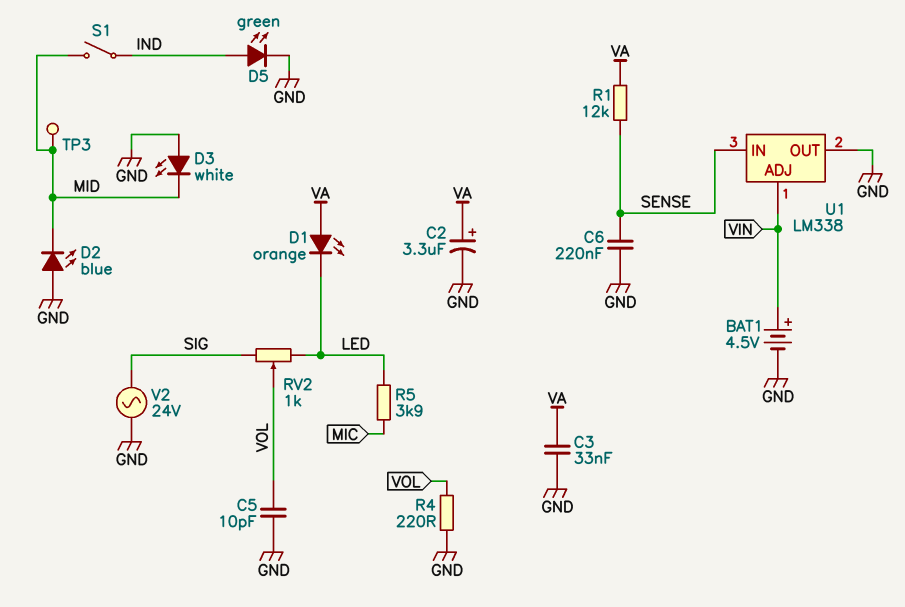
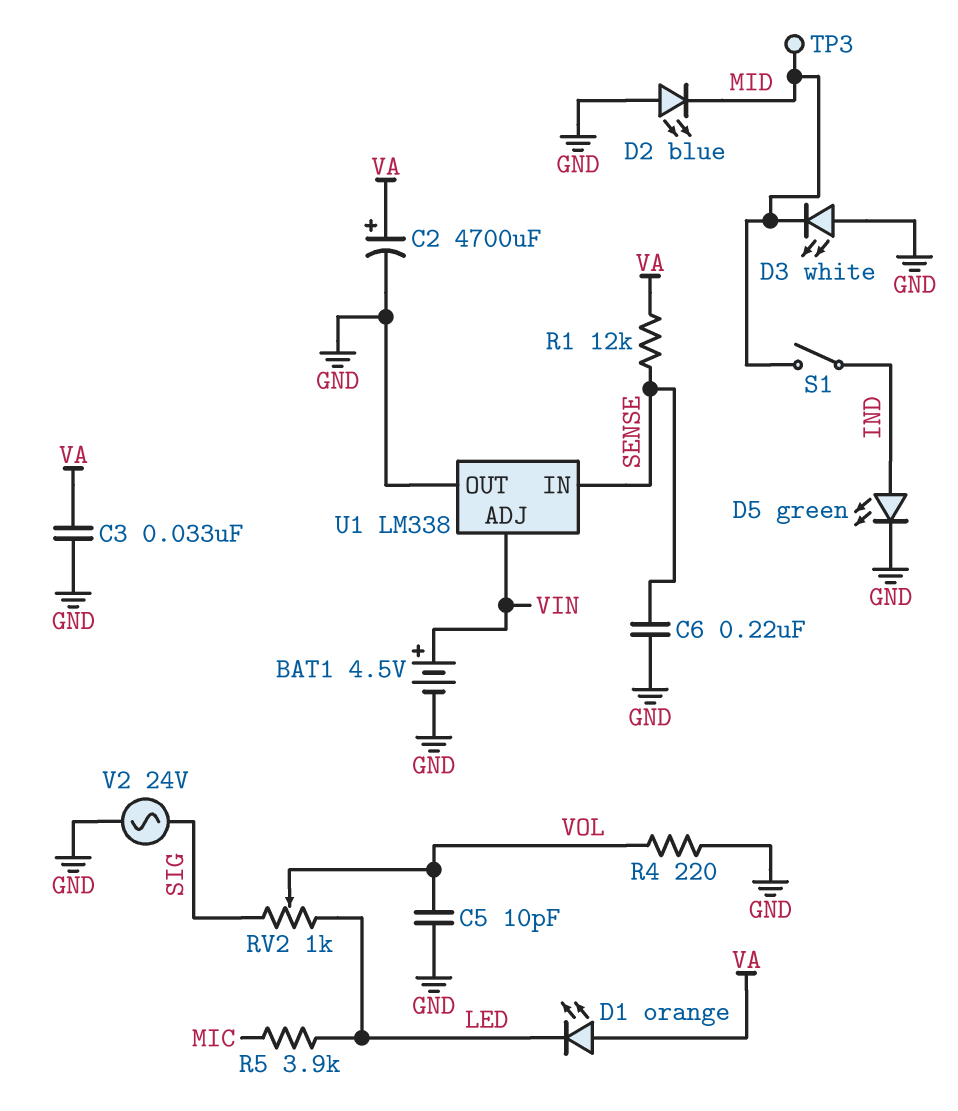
C2: 3.3uF (plus VA, minus GND) -> 4700uF (plus VA, minus GND)

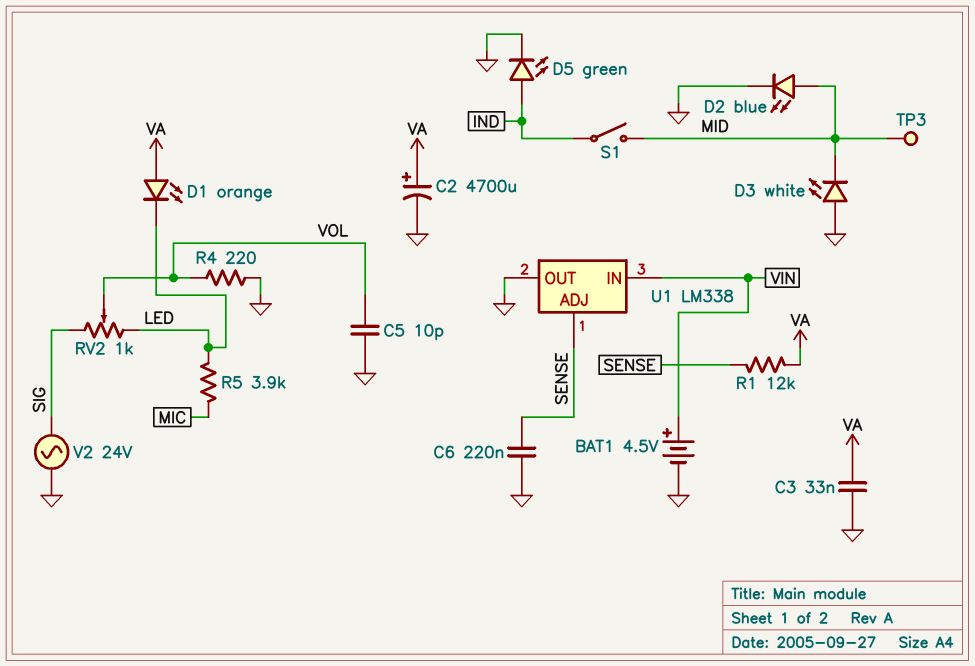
D2: LED blue (A GND, K MID) -> LED blue (A MID, K GND)
U1 pin ADJ: VIN -> SENSE
U1 pin IN: SENSE -> VIN

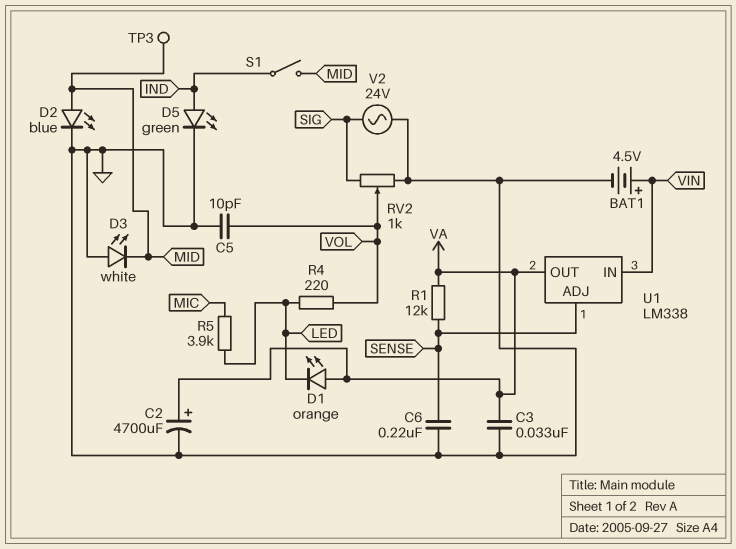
R4: 220 (GND, VOL) -> 220 (LED, VOL)
RV2: 1k (LED, SIG, wiper VOL) -> 1k (GND, SIG, wiper VOL)
U1 pin OUT: GND -> VA

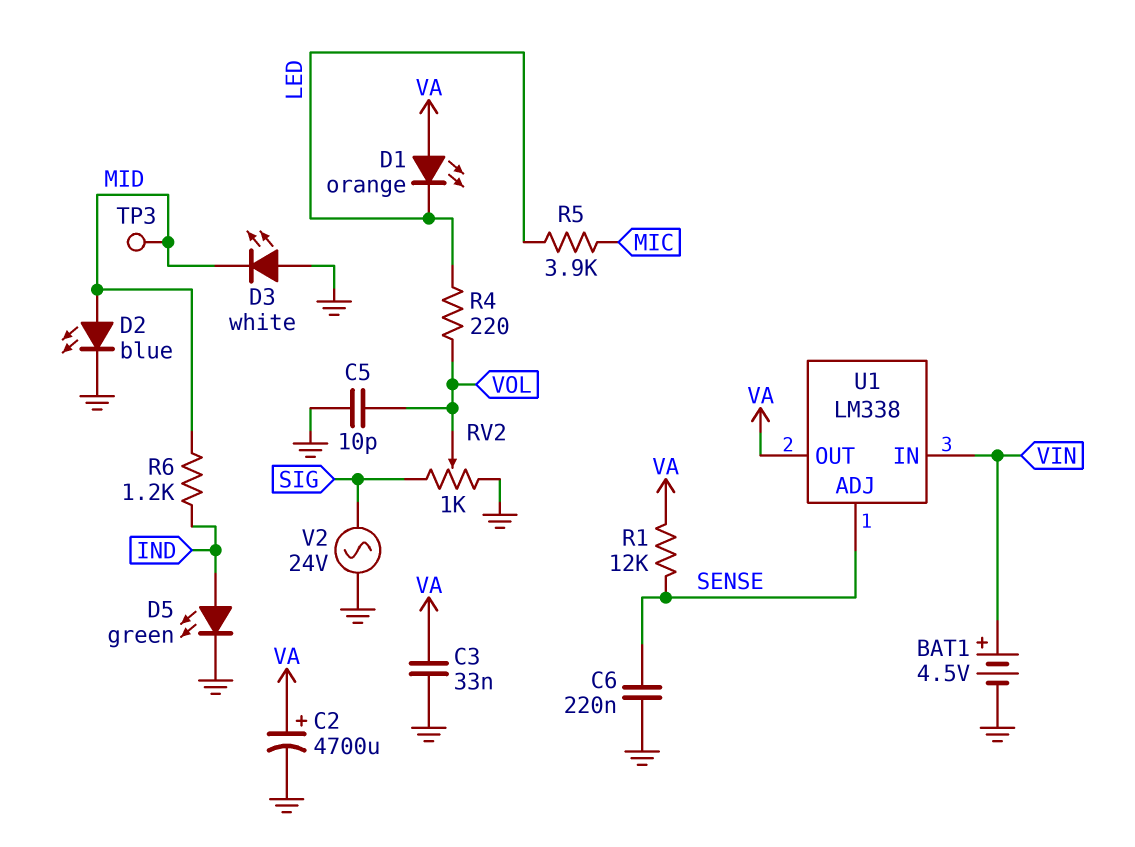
R6: none -> 1.2k (IND, MID)
S1: switch (IND, MID) -> none

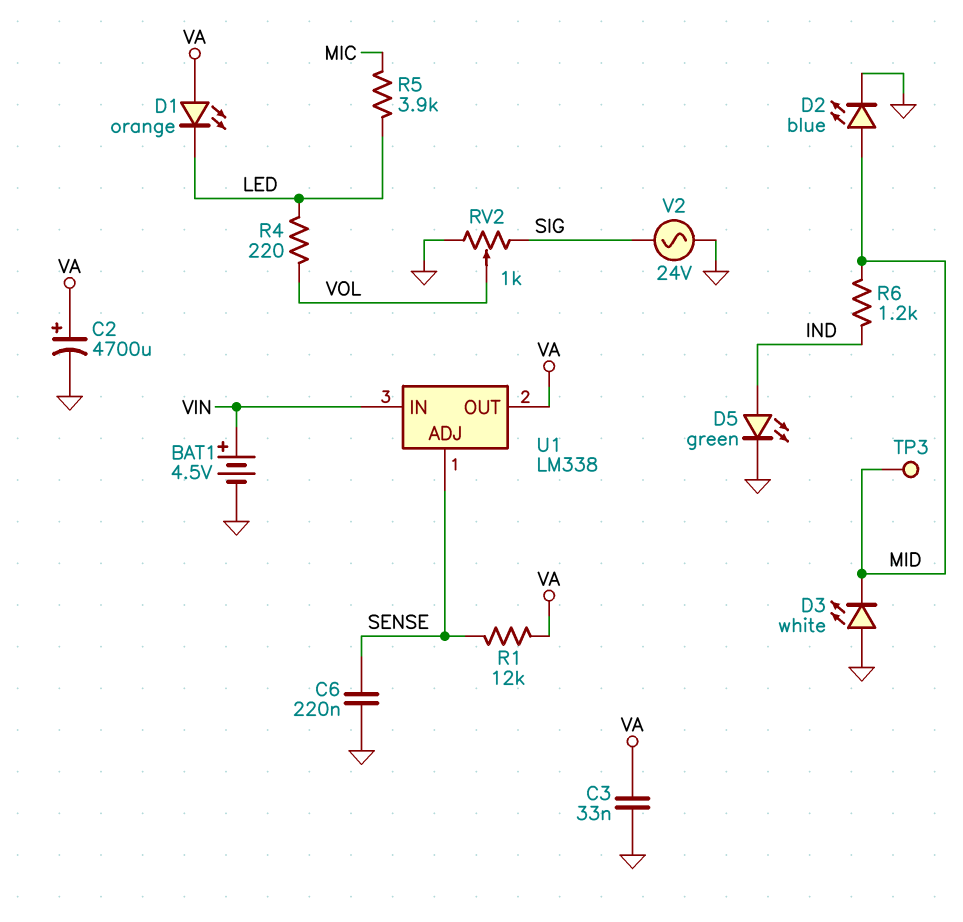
C5: 10pF (GND, VOL) -> none

